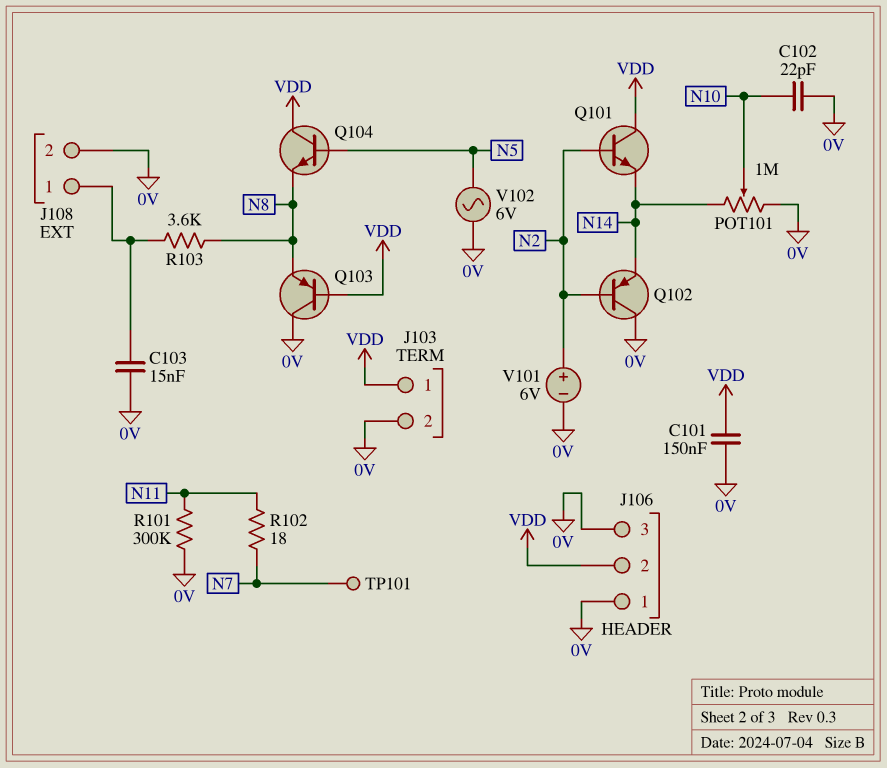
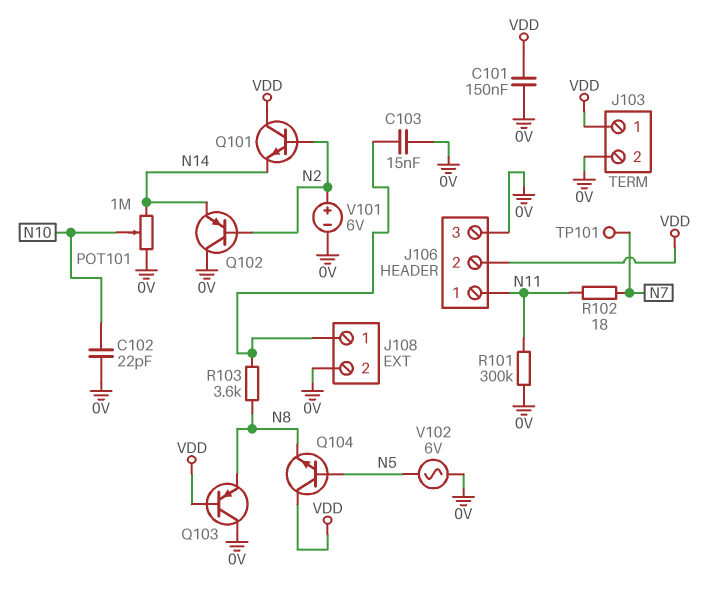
J106 pin 1: 0V -> N11

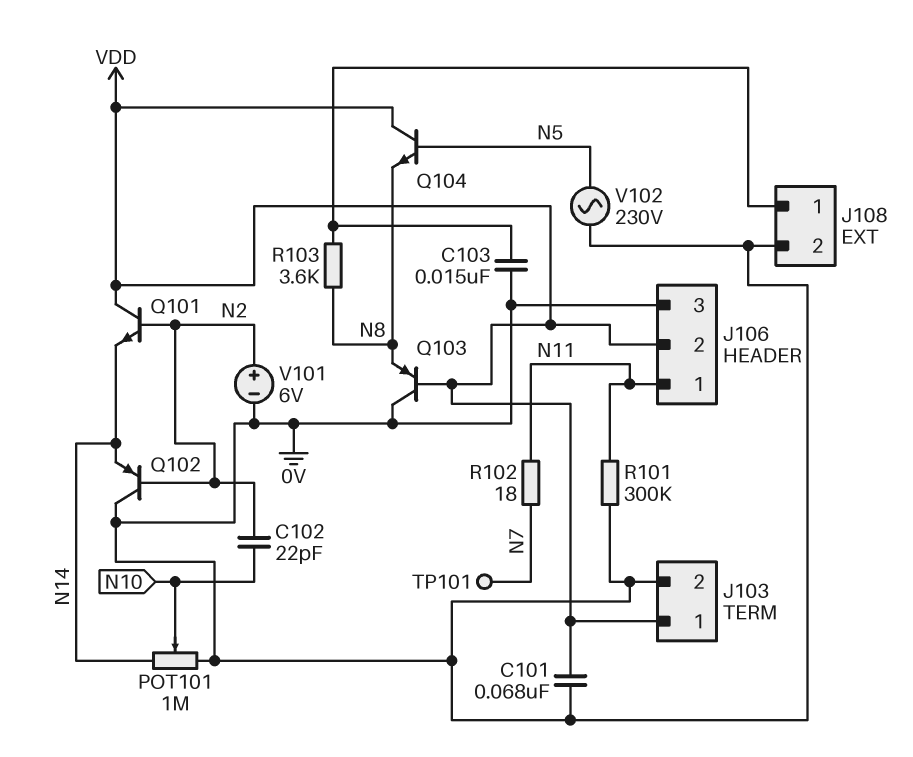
C101: 150nF (0V, VDD) -> 68nF (0V, VDD)
C102: 22pF (0V, N10) -> 22pF (N2, N10)
V102: AC 6V (0V, N5) -> AC 230V (0V, N5)

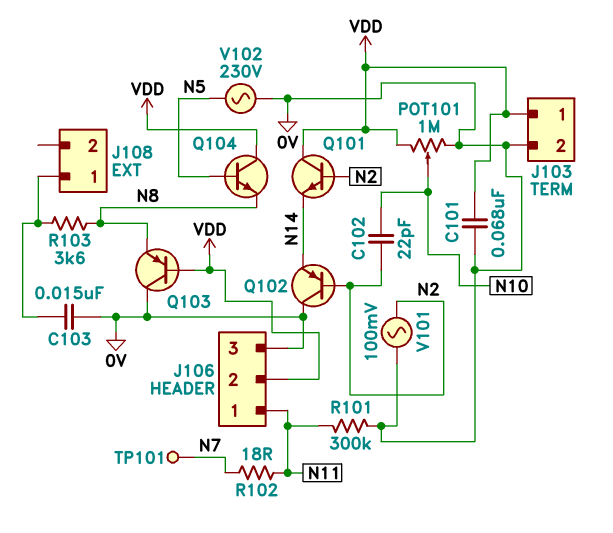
J108 pin 2: 0V -> none
POT101: 1M (0V, N14, wiper N10) -> 1M (0V, VDD, wiper N10)
V101: 6V (plus N2, minus 0V) -> AC 100mV (0V, N2)

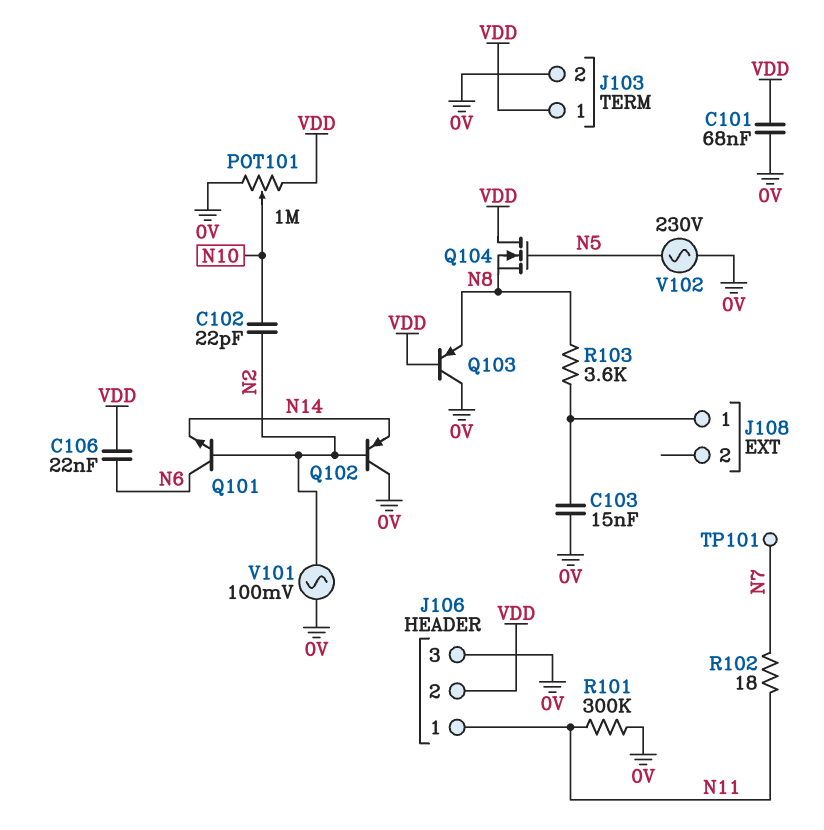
C106: none -> 22nF (N6, VDD)
Q101: NPN (B N2, C VDD, E N14) -> NPN (B N2, C N6, E N14)
Q104: NPN (B N5, C VDD, E N8) -> NMOS (G N5, D VDD, S N8)

